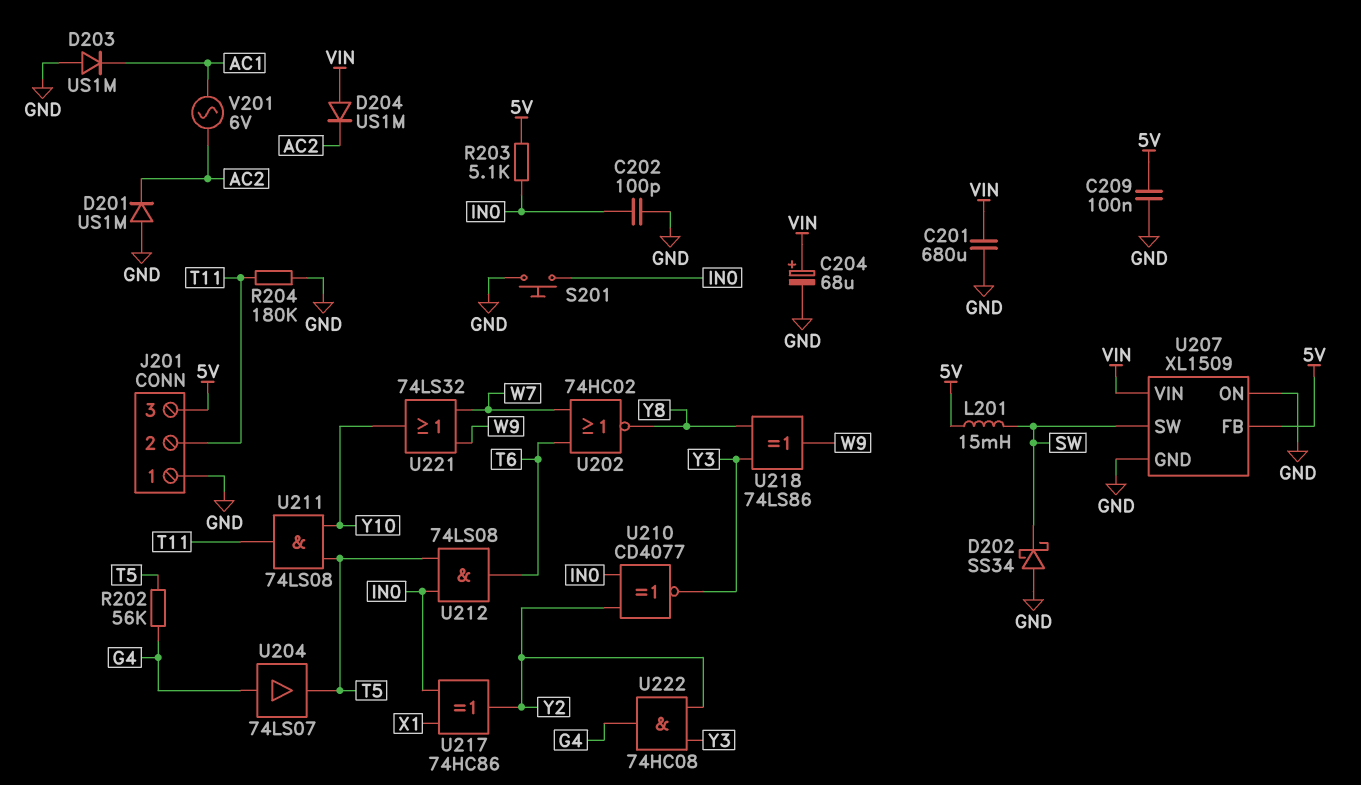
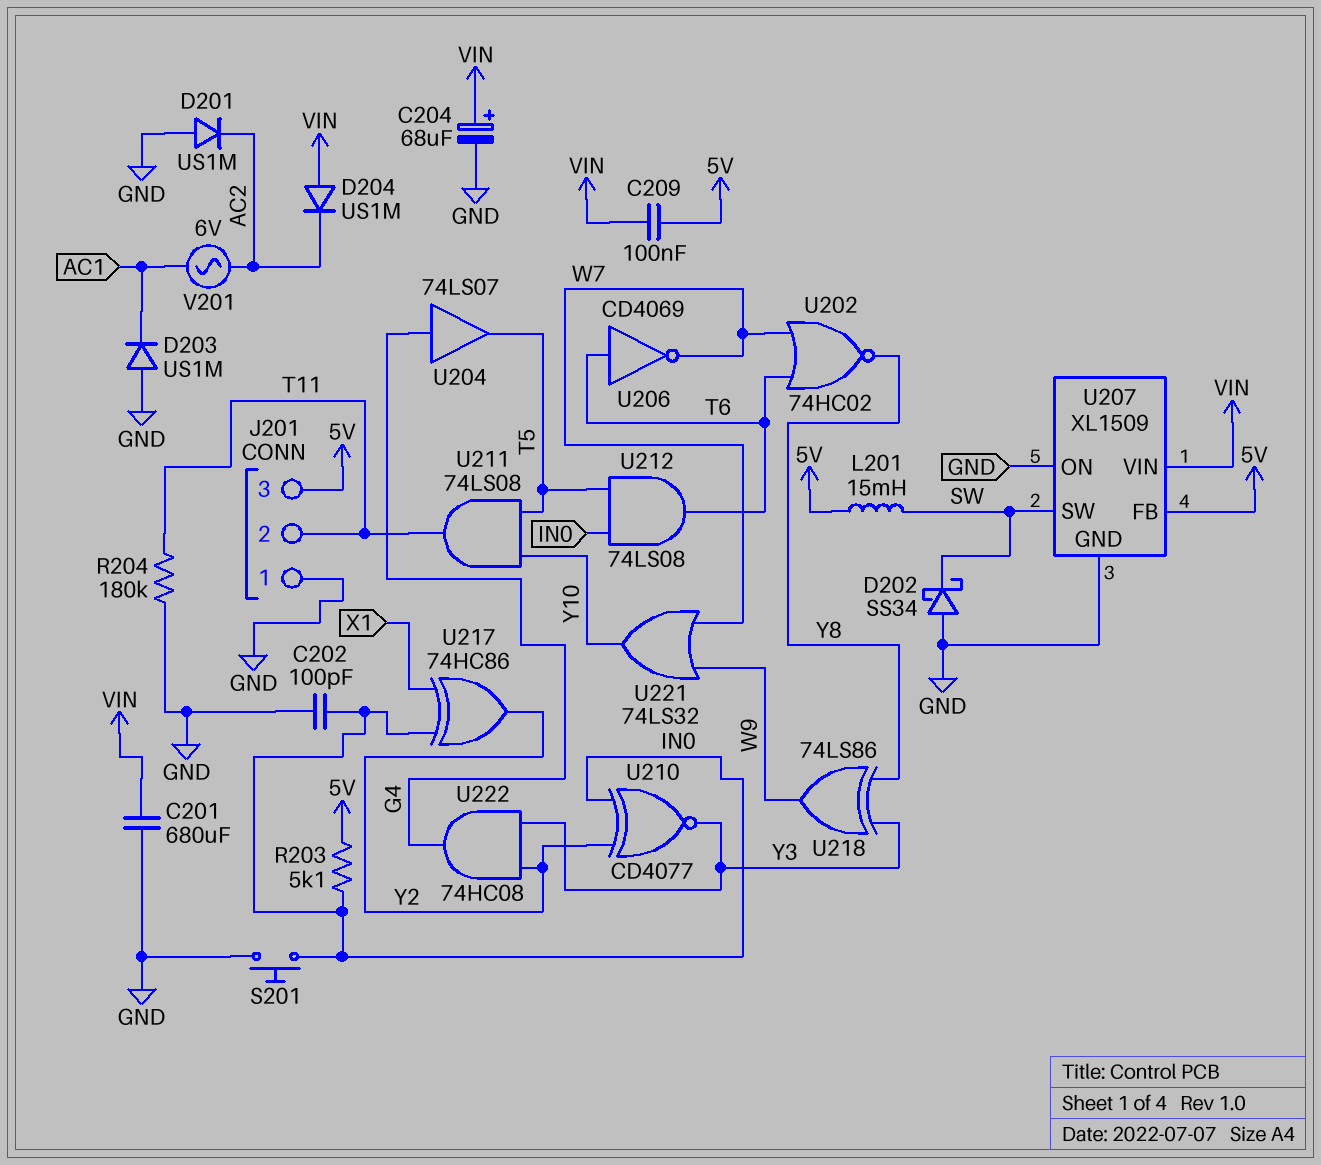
C209: 100nF (5V, GND) -> 100nF (5V, VIN)
R202: 56k (G4, T5) -> none
U206: none -> NOT CD4069 (in T6, out W7)

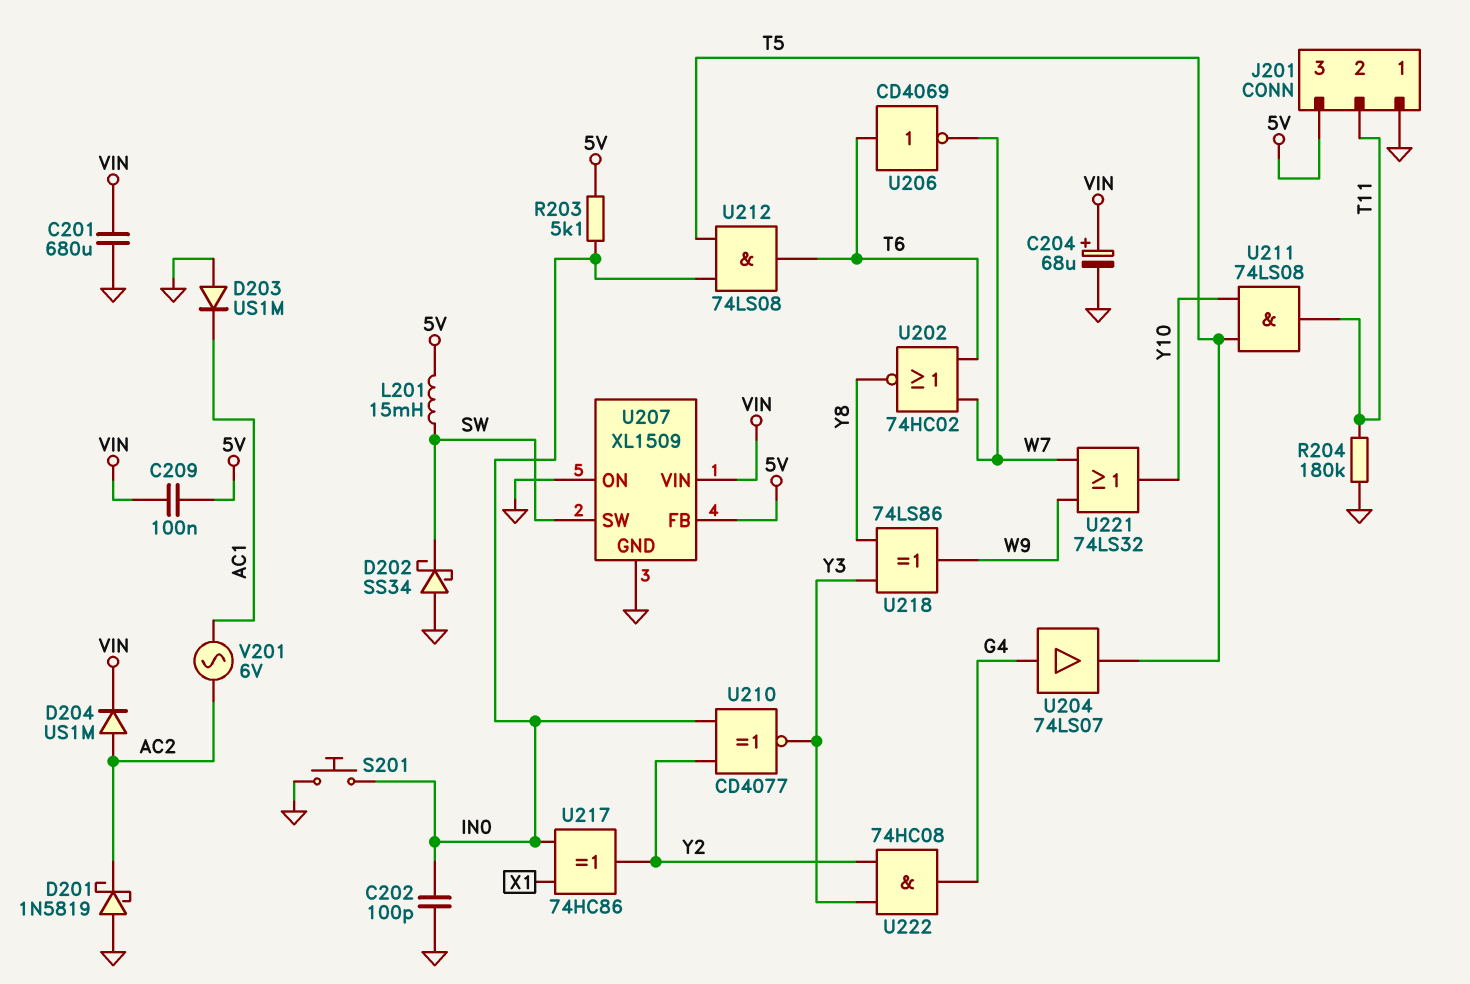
D201: diode US1M (A GND, K AC2) -> schottky 1N5819 (A GND, K AC2)
D204: diode US1M (A VIN, K AC2) -> diode US1M (A AC2, K VIN)

